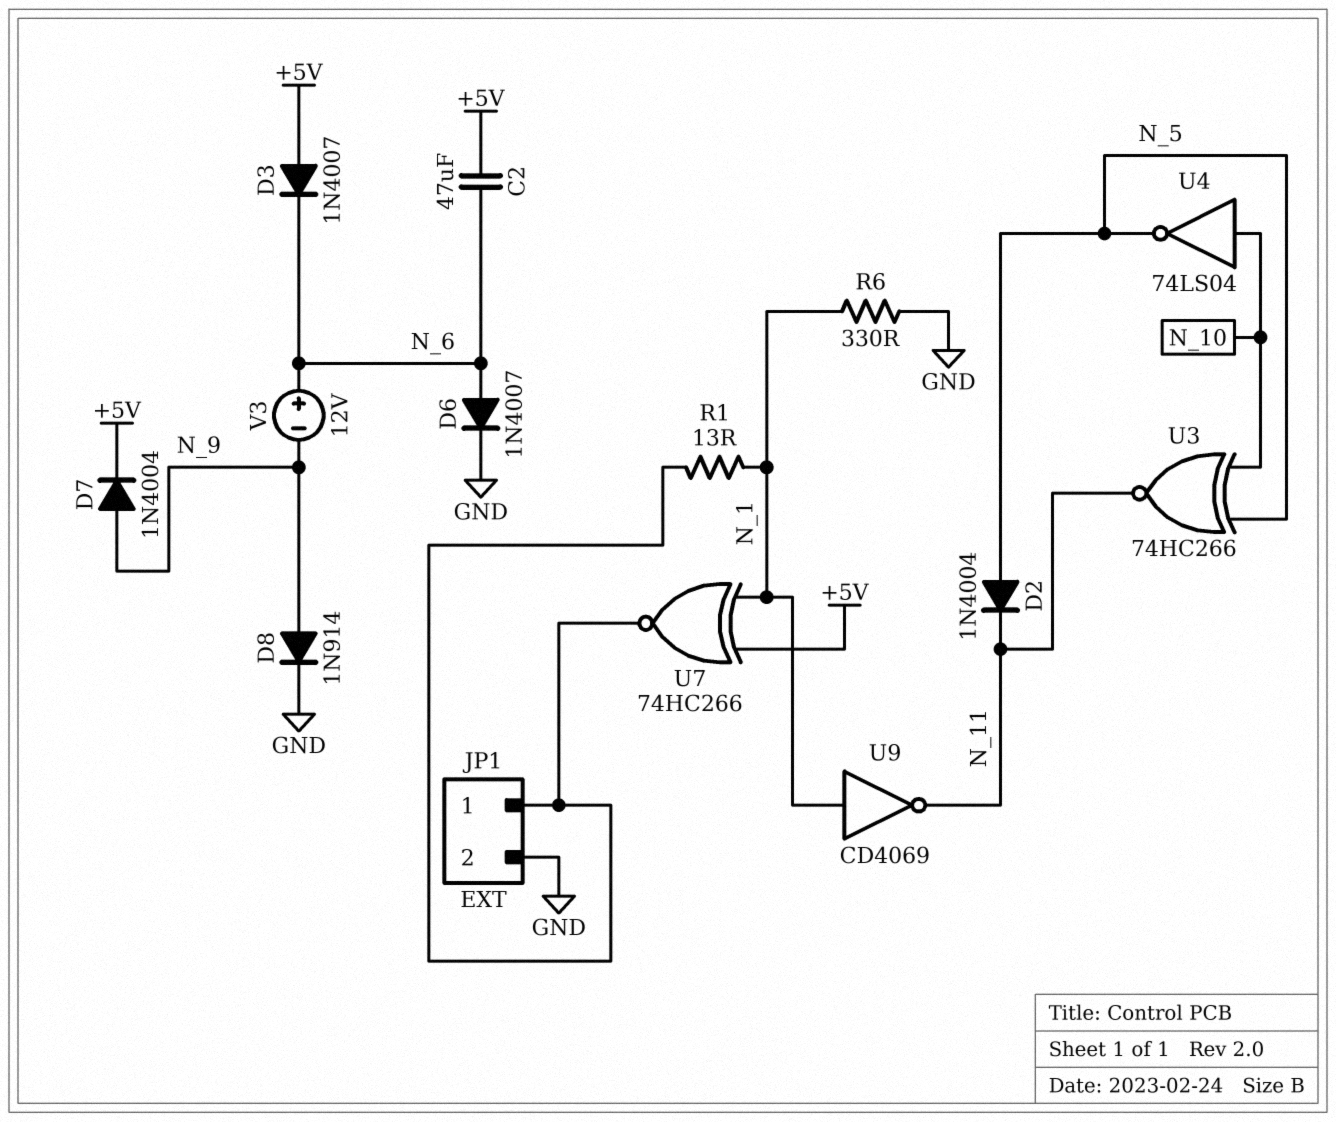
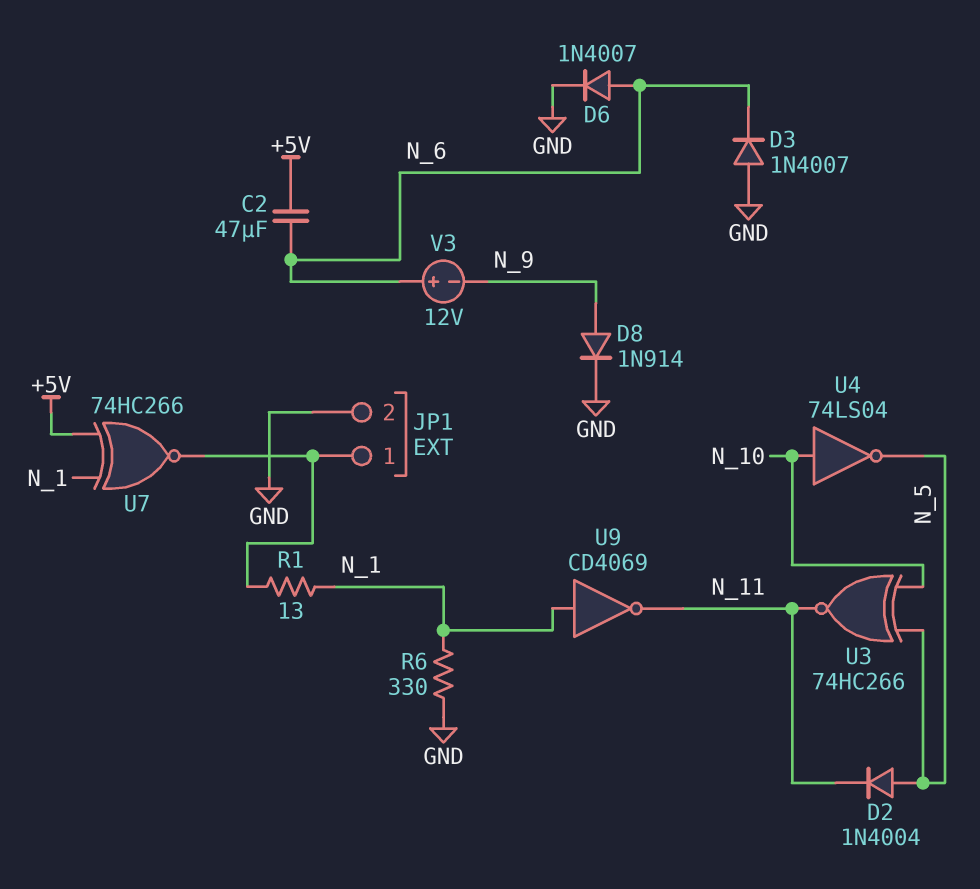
D3: diode 1N4007 (A +5V, K N_6) -> diode 1N4007 (A GND, K N_6)
D7: diode 1N4004 (A N_9, K +5V) -> none

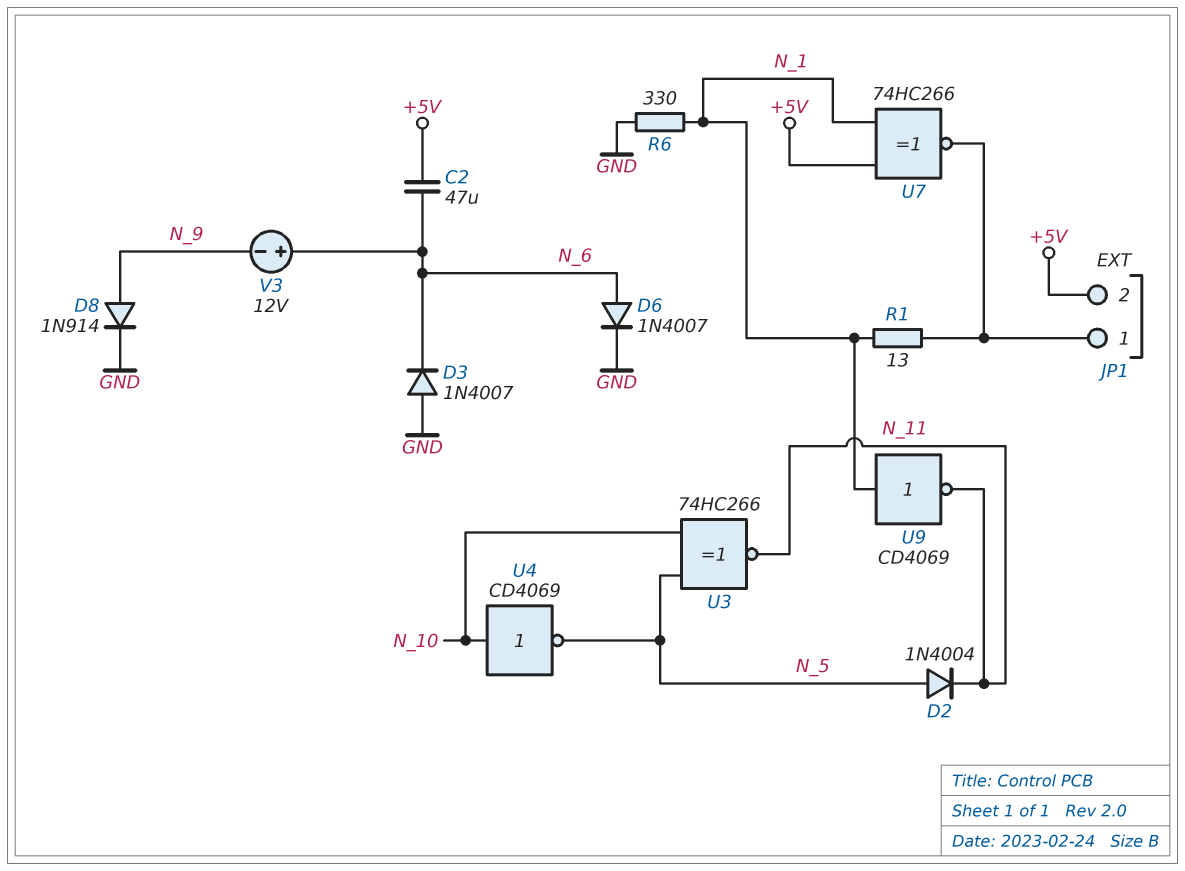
JP1 pin 2: GND -> +5V
U4: NOT 74LS04 (in N_10, out N_5) -> NOT CD4069 (in N_10, out N_5)

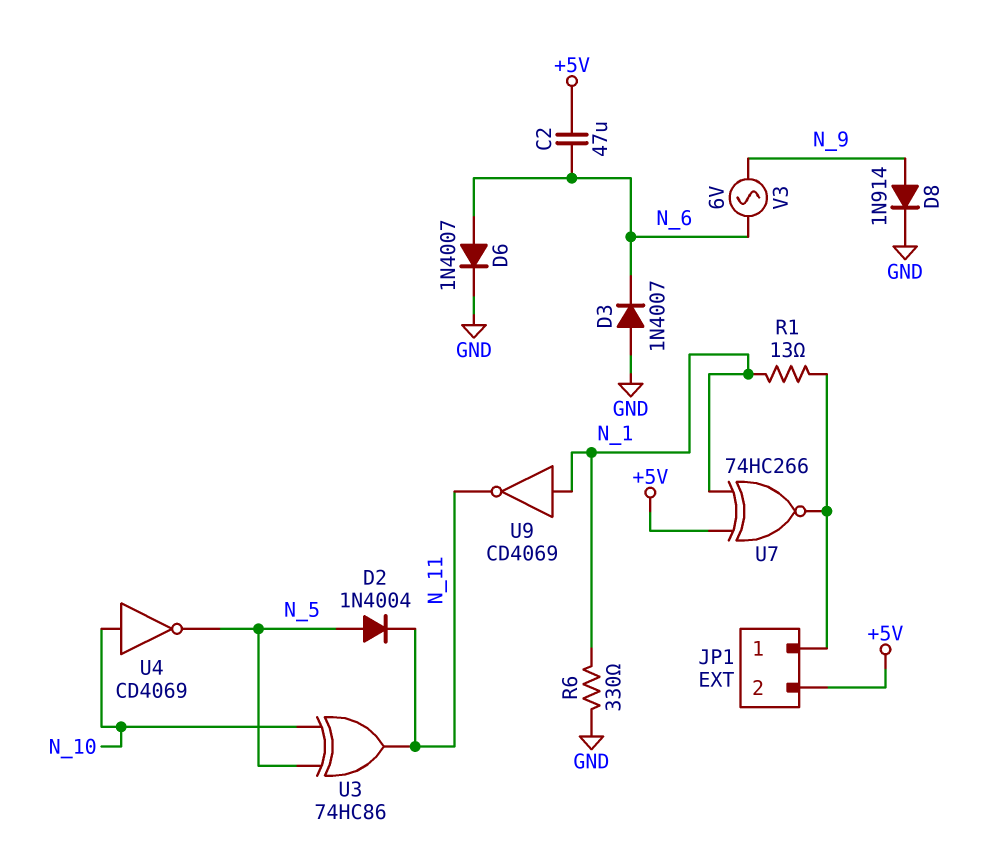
U3: XNOR 74HC266 (in N_5, in N_10, out N_11) -> XOR 74HC86 (in N_5, in N_10, out N_11)
V3: 12V (plus N_6, minus N_9) -> AC 6V (N_6, N_9)

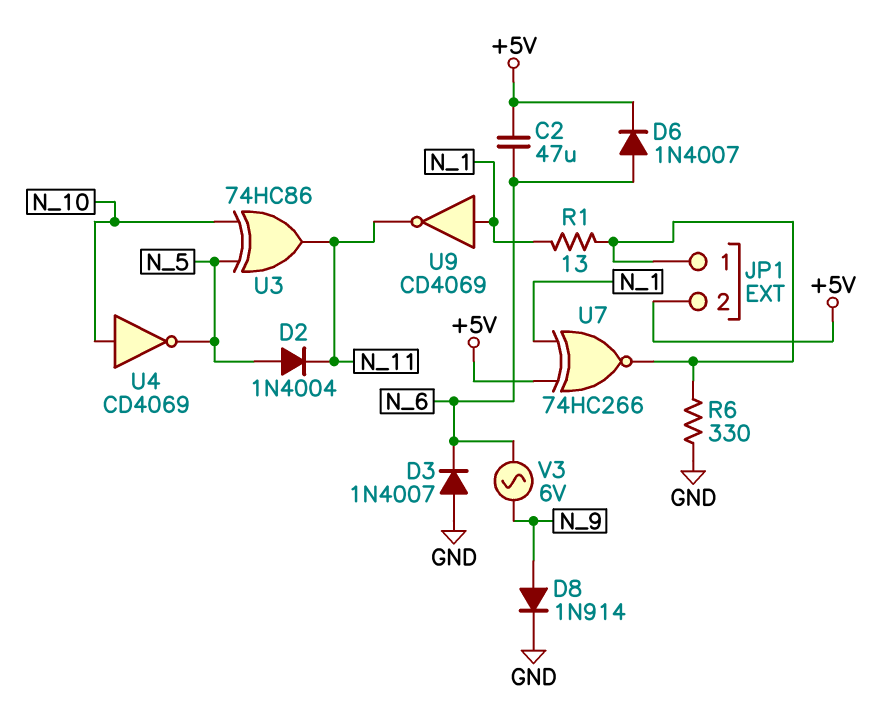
D6: diode 1N4007 (A N_6, K GND) -> diode 1N4007 (A N_6, K +5V)
R6: 330 (GND, N_1) -> 330 (GND, JP1/1)

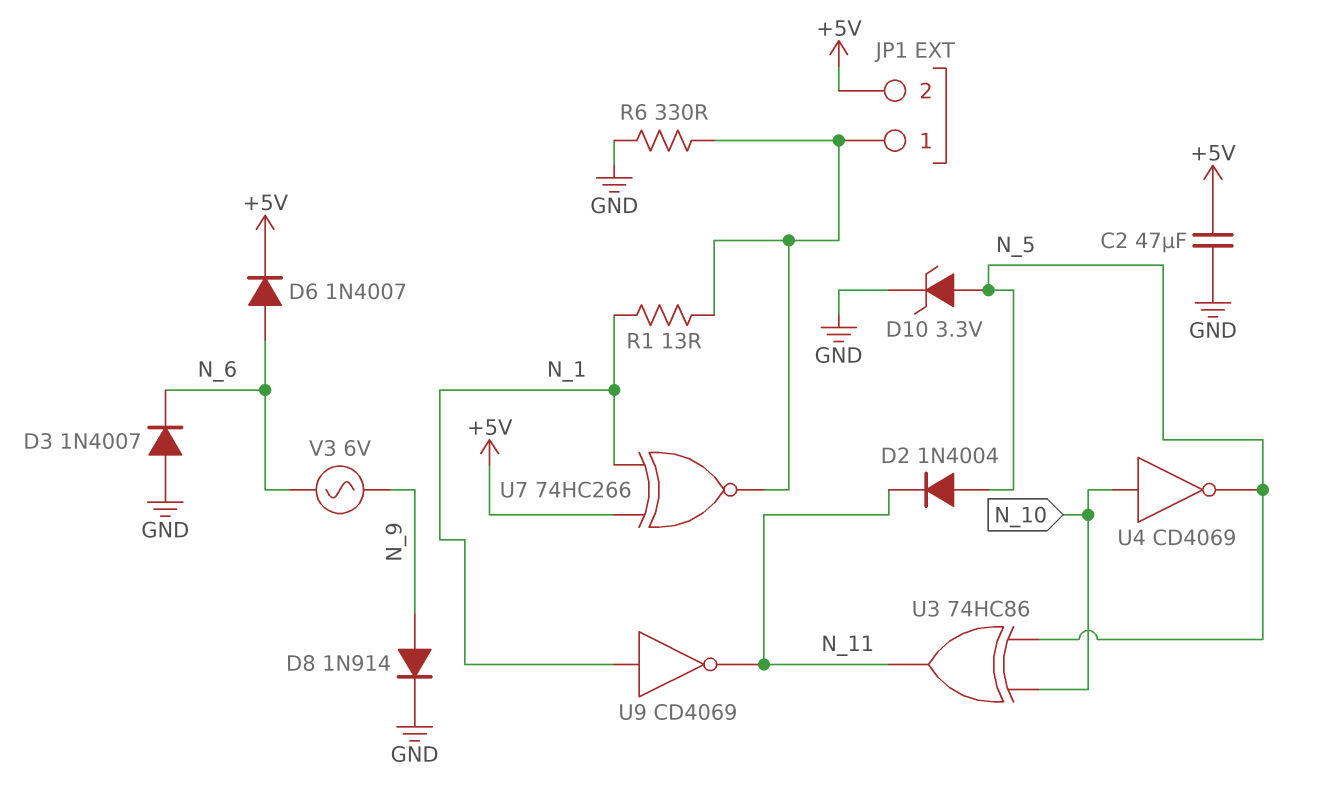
C2: 47uF (+5V, N_6) -> 47uF (+5V, GND)
D10: none -> zener 3.3V (A N_5, K GND)

